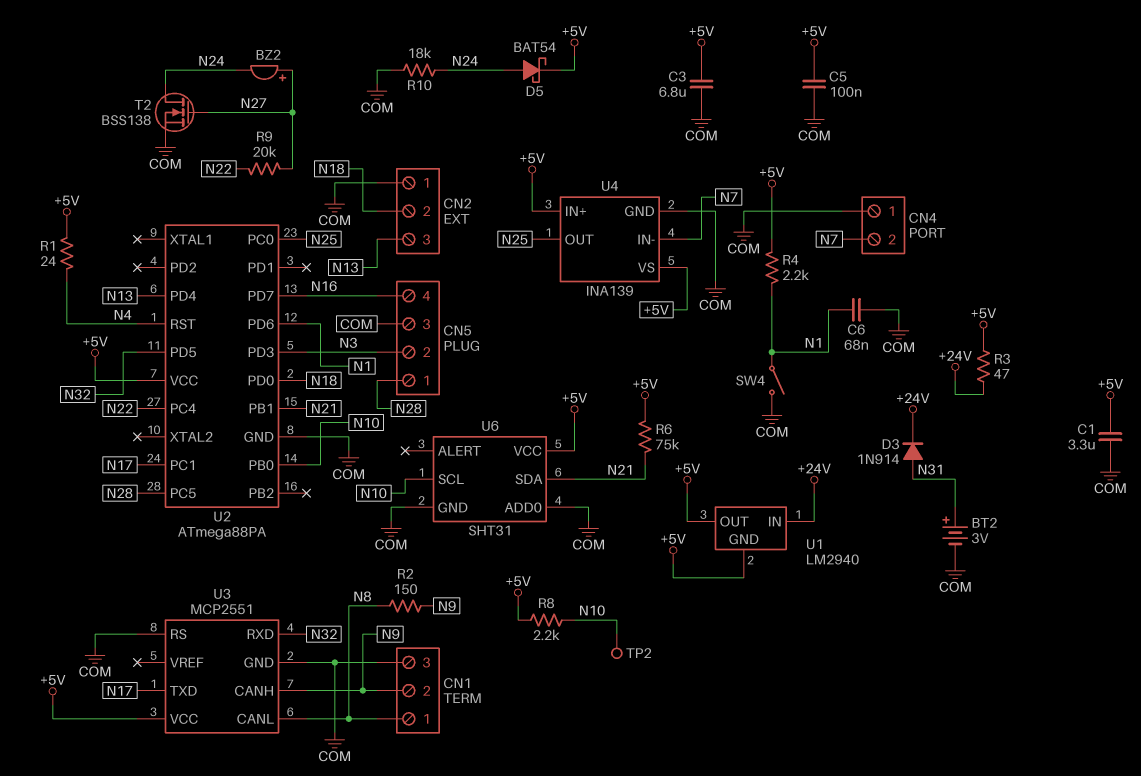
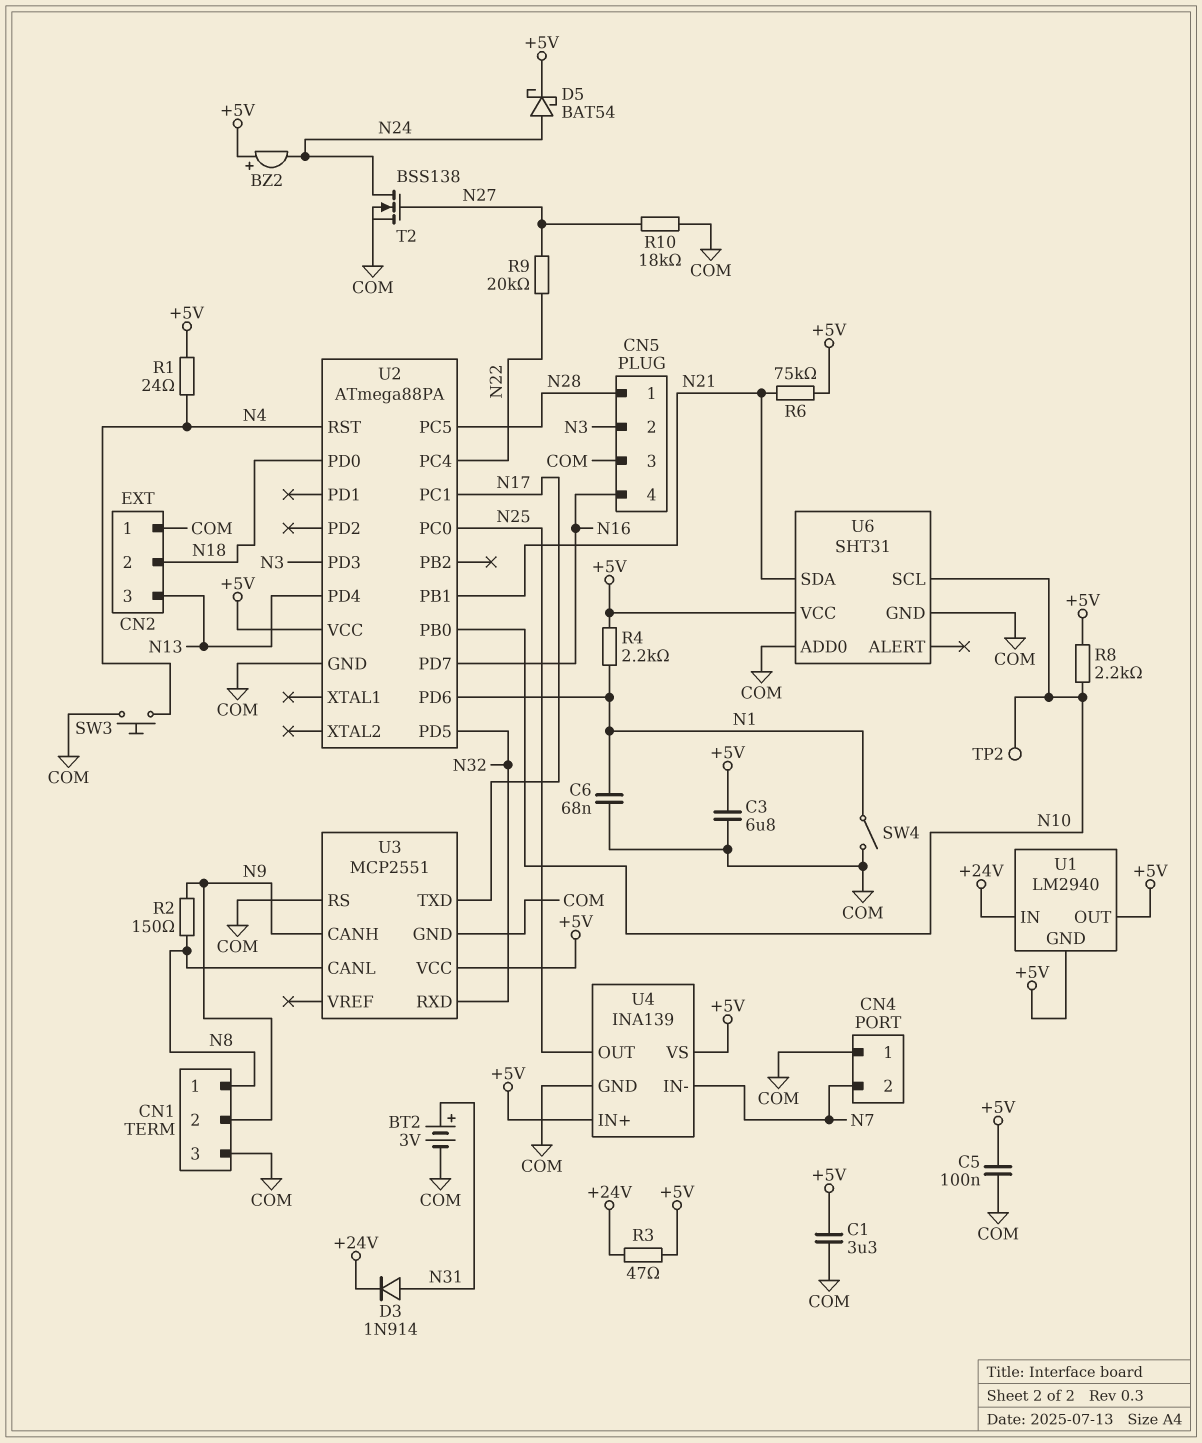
BZ2: buzzer (plus N27, minus N24) -> buzzer (plus +5V, minus N24)
R10: 18k (COM, N24) -> 18k (COM, N27)
SW3: none -> button (COM, N4)

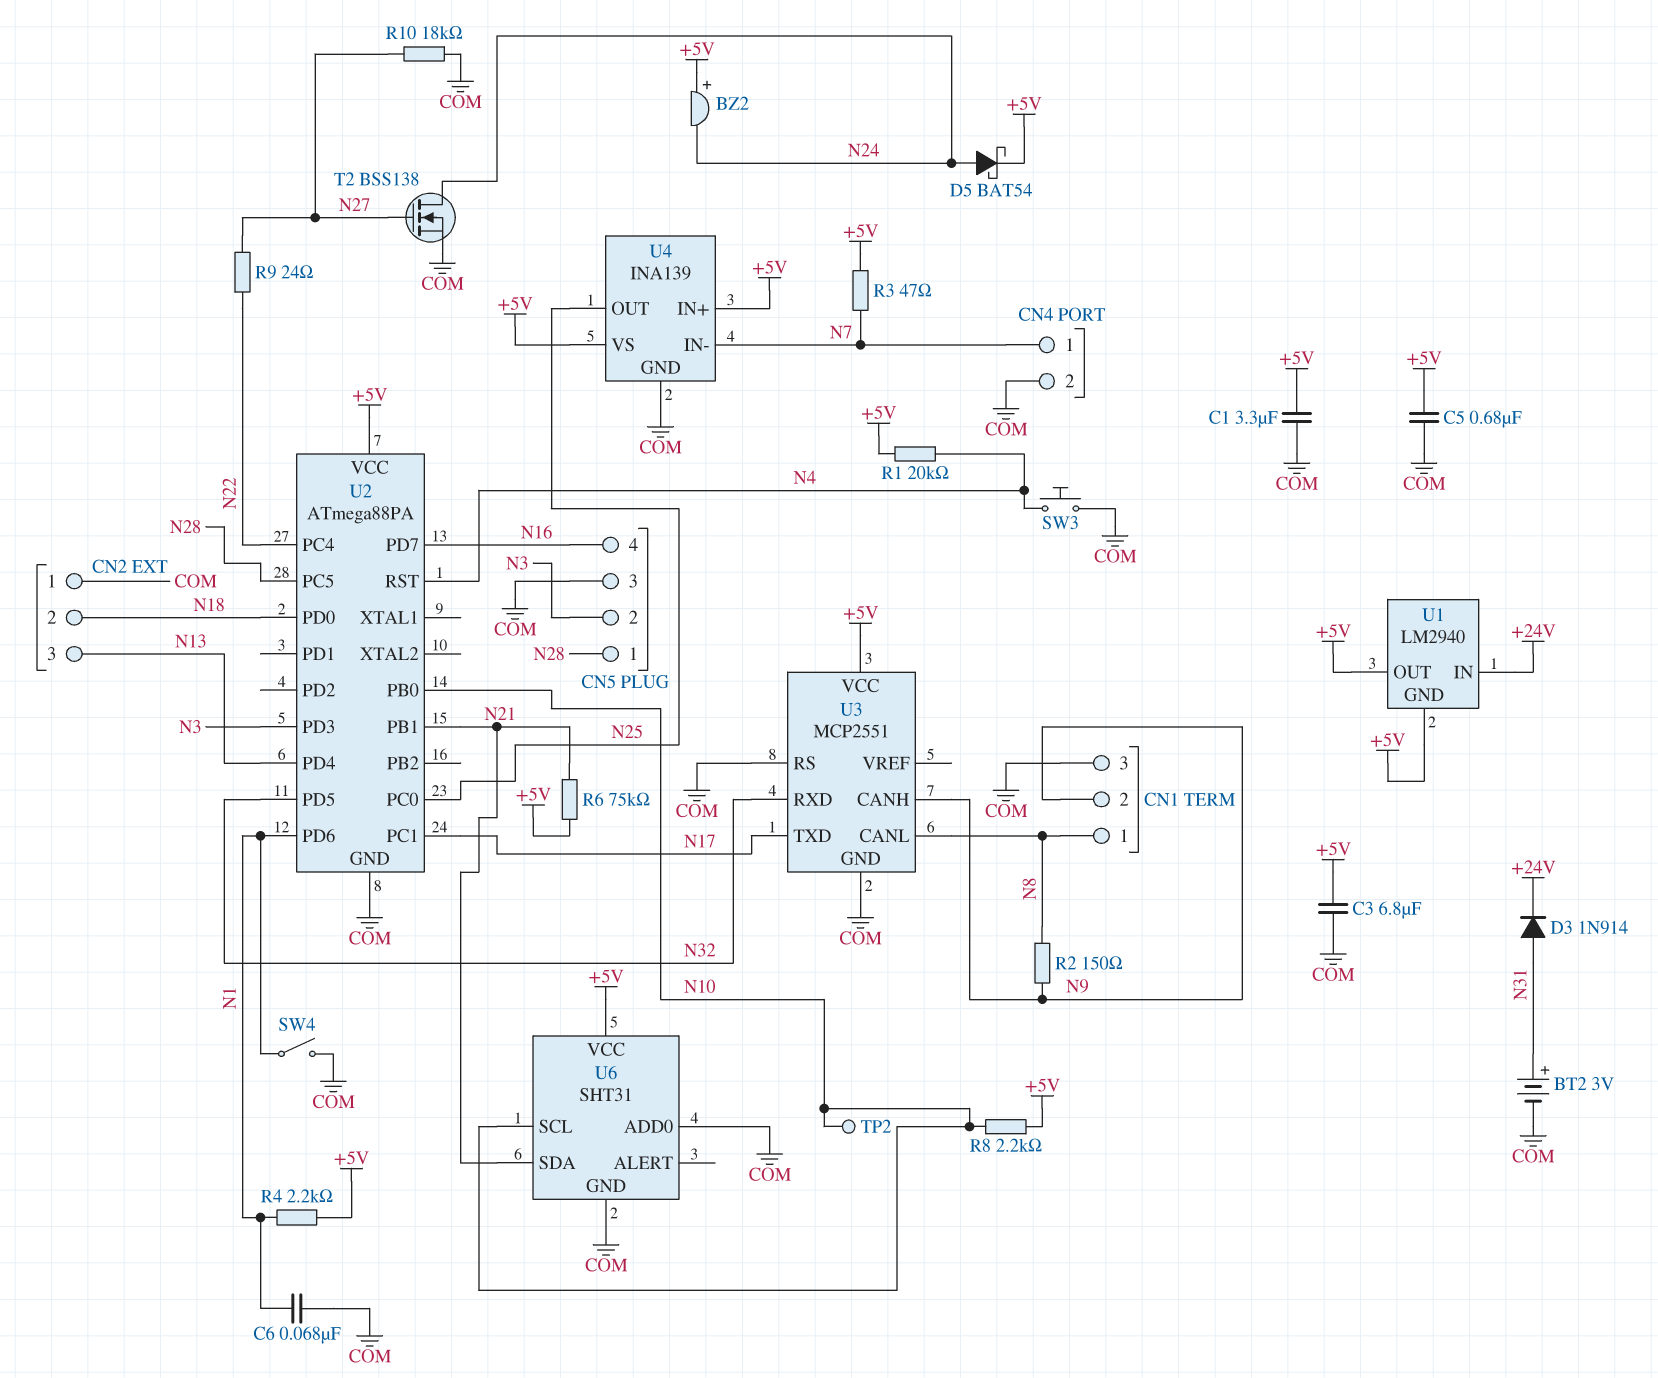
C5: 100nF (+5V, COM) -> 680nF (+5V, COM)
CN4 pin 1: COM -> N7
CN4 pin 2: N7 -> COM
R1: 24 (+5V, N4) -> 20k (+5V, N4)
R3: 47 (+5V, +24V) -> 47 (+5V, N7)
R9: 20k (N22, N27) -> 24 (N22, N27)

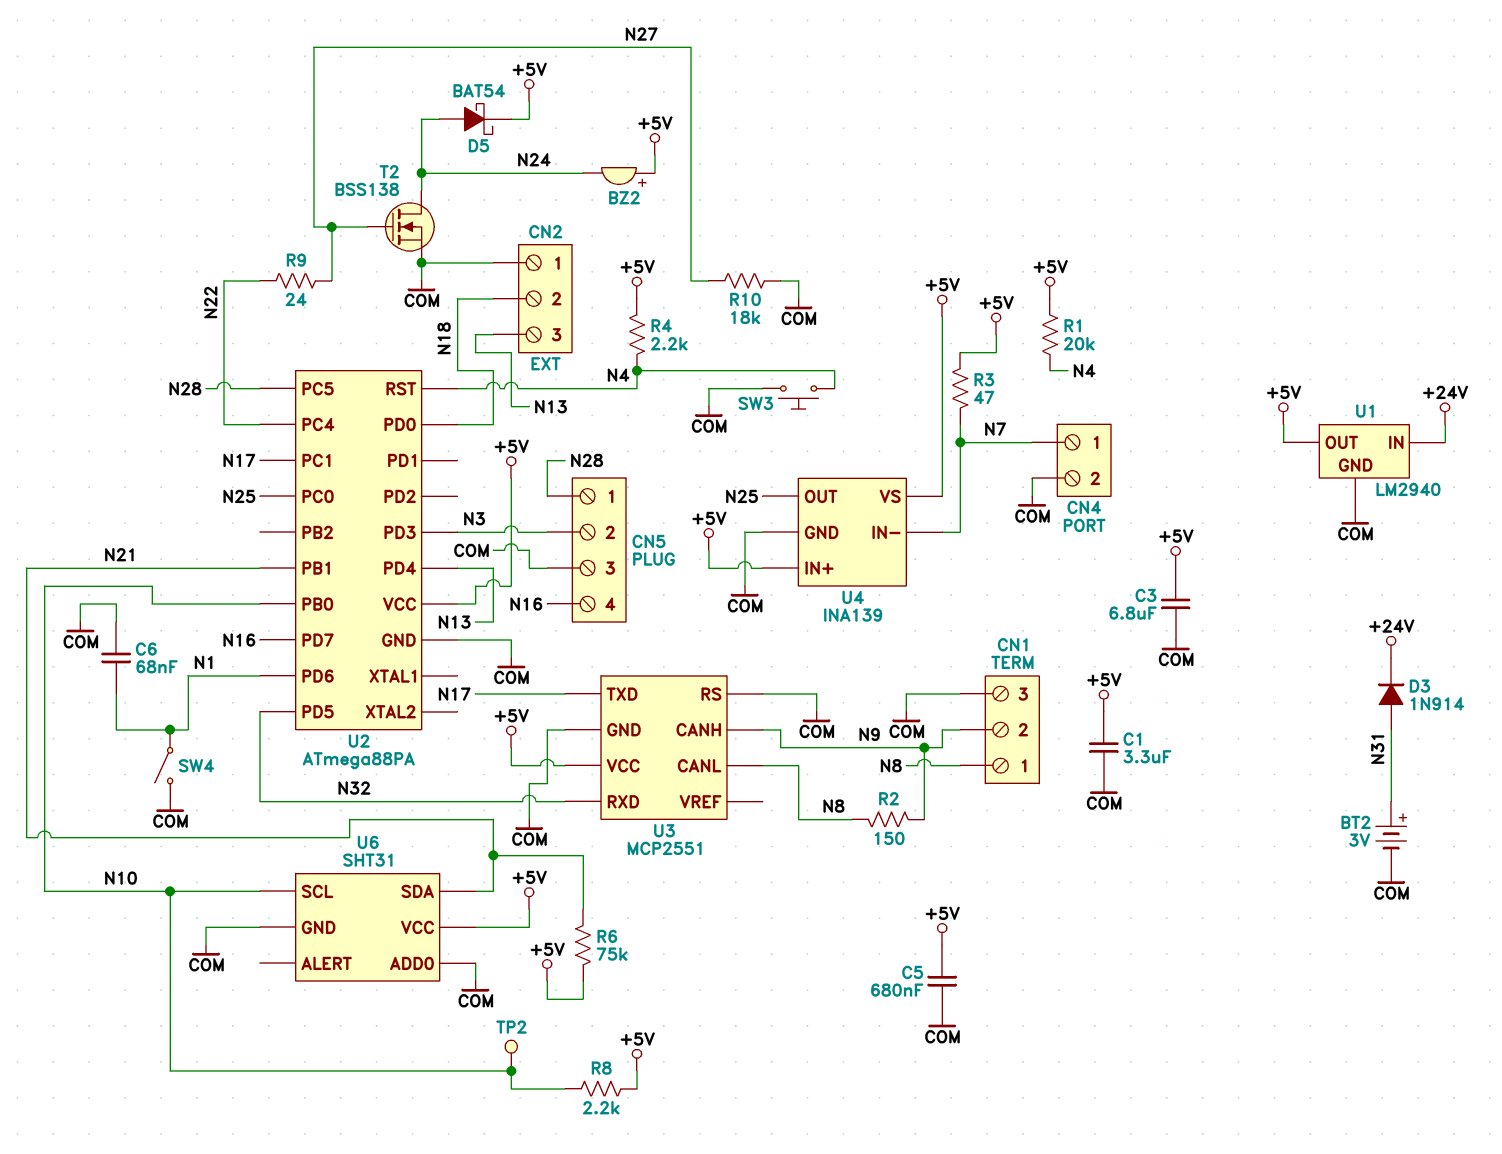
R4: 2.2k (+5V, N1) -> 2.2k (+5V, N4)
U1 pin GND: +5V -> COM

